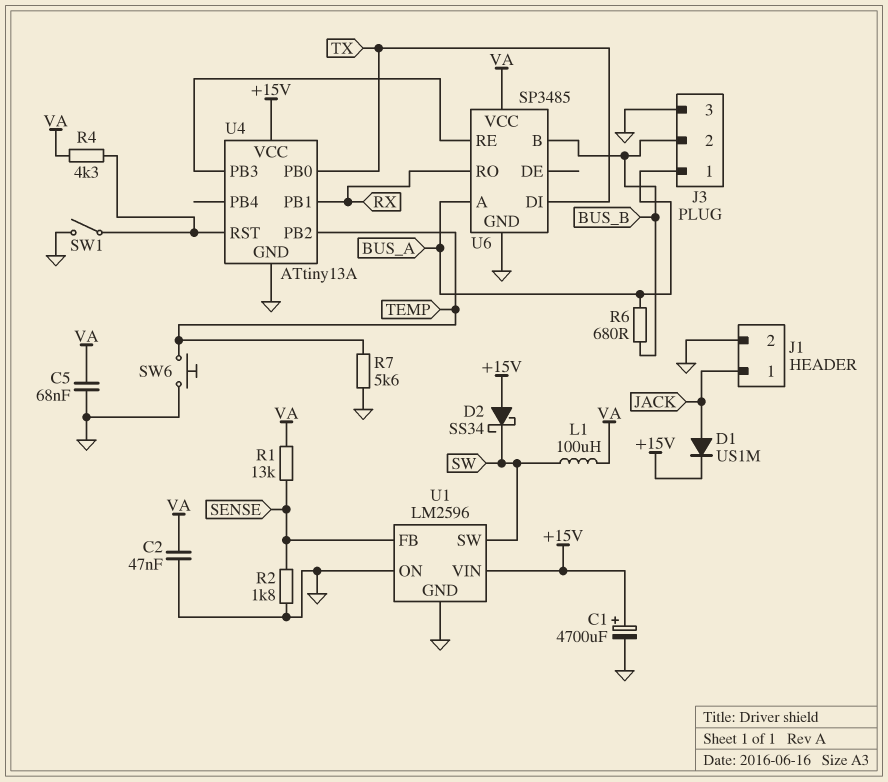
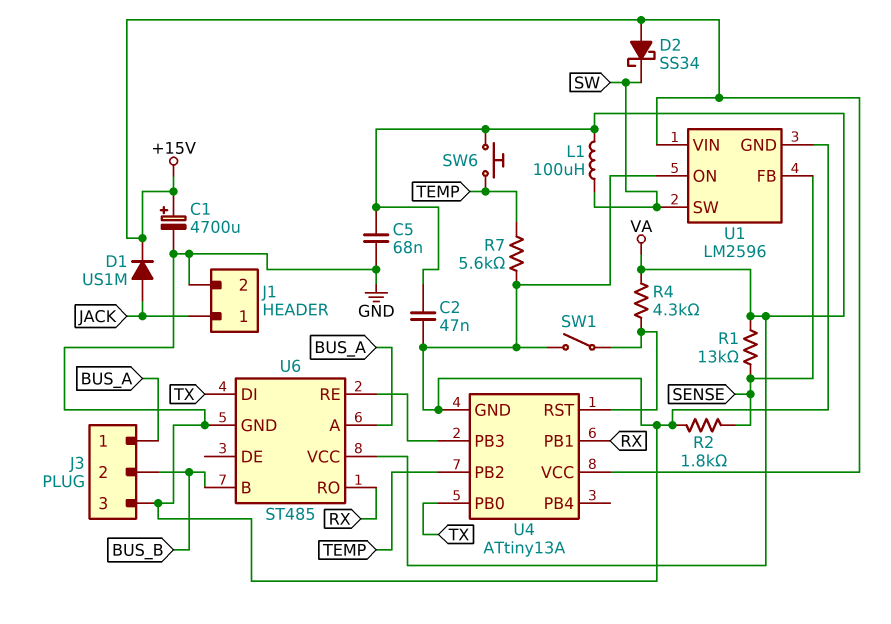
R6: 680 (BUS_A, BUS_B) -> none
SW6: button (GND, TEMP) -> button (TEMP, VA)
U6: SP3485 -> ST485

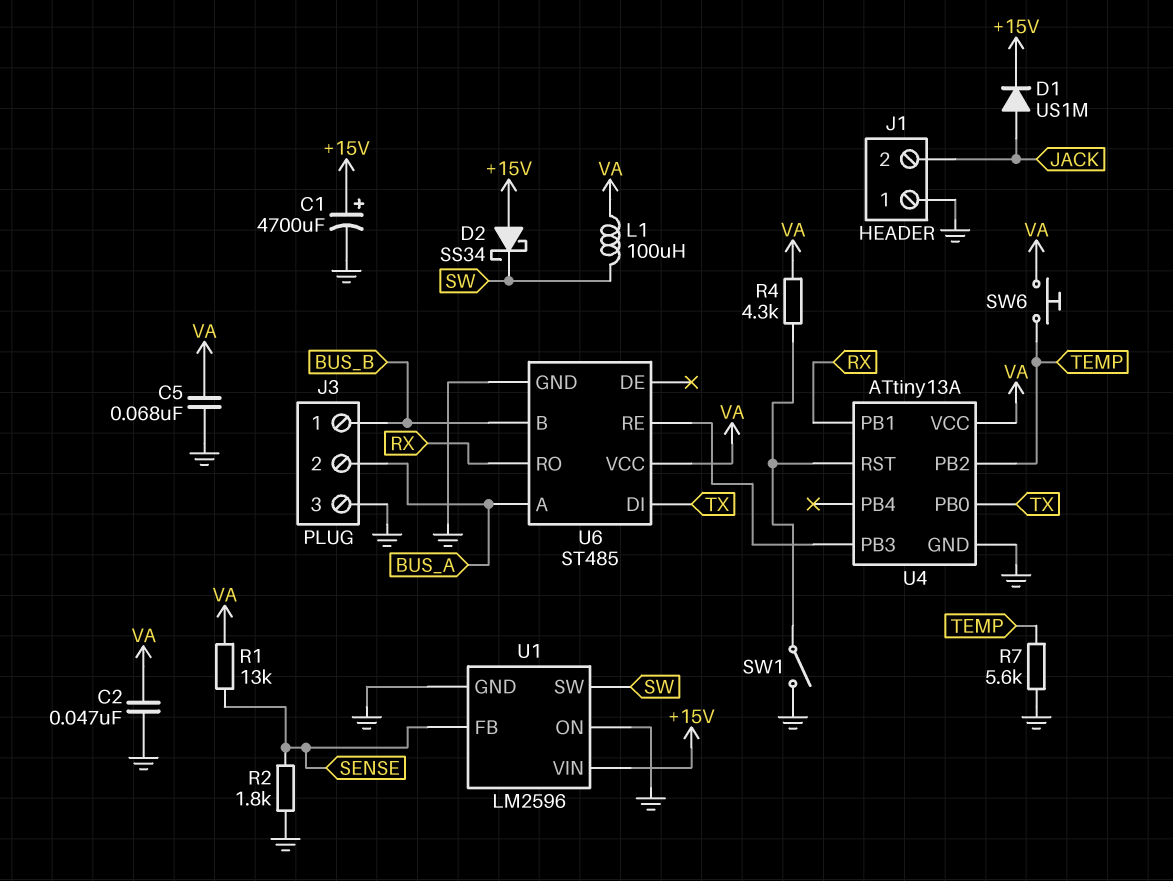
J1 pin 1: JACK -> GND
J1 pin 2: GND -> JACK
J3 pin 1: BUS_A -> BUS_B
J3 pin 2: BUS_B -> BUS_A
U4 pin VCC: +15V -> VA

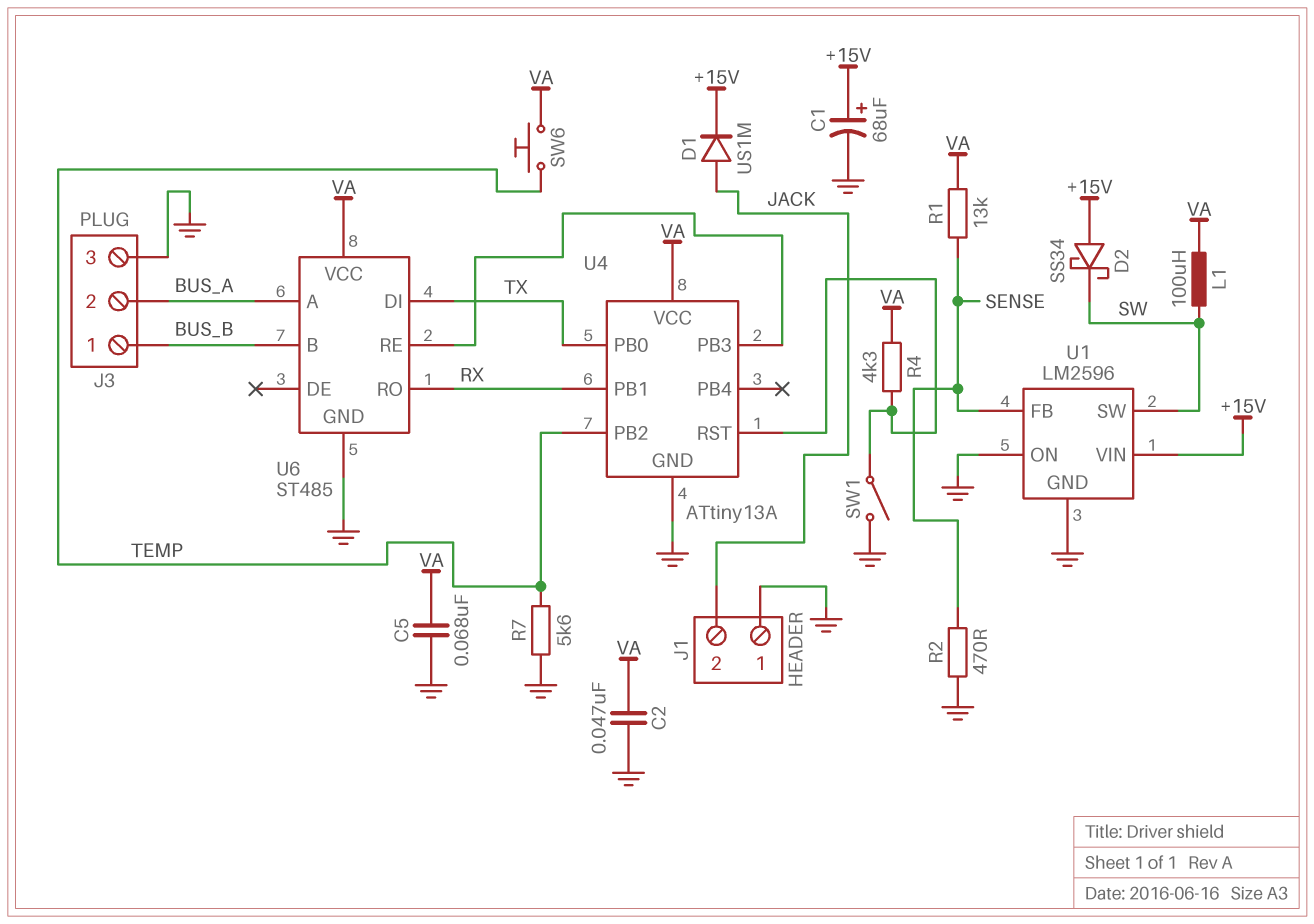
C1: 4700uF (plus +15V, minus GND) -> 68uF (plus +15V, minus GND)
R2: 1.8k (GND, SENSE) -> 470 (GND, SENSE)

